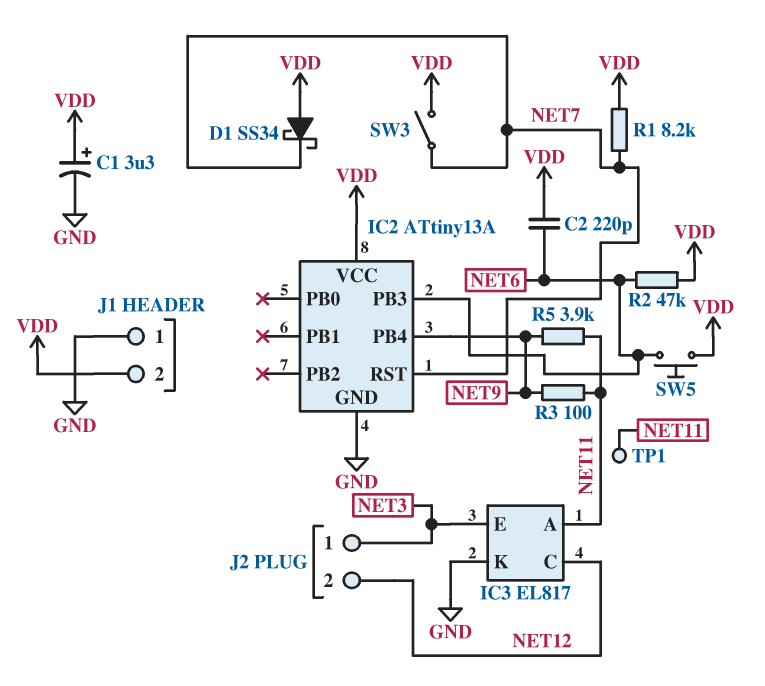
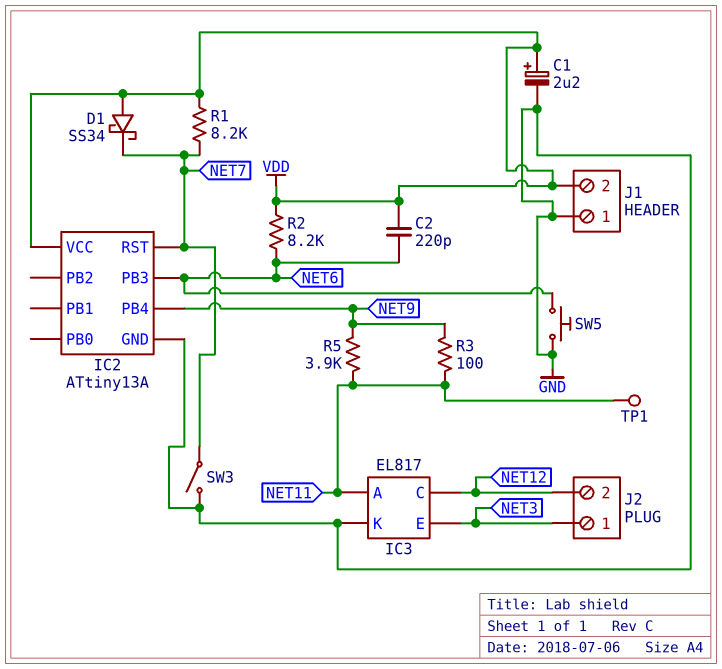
C1: 3.3uF (plus VDD, minus GND) -> 2.2uF (plus VDD, minus GND)
R2: 47k (NET6, VDD) -> 8.2k (NET6, VDD)
SW3: switch (NET7, VDD) -> switch (GND, NET7)
SW5: button (NET6, VDD) -> button (GND, NET6)

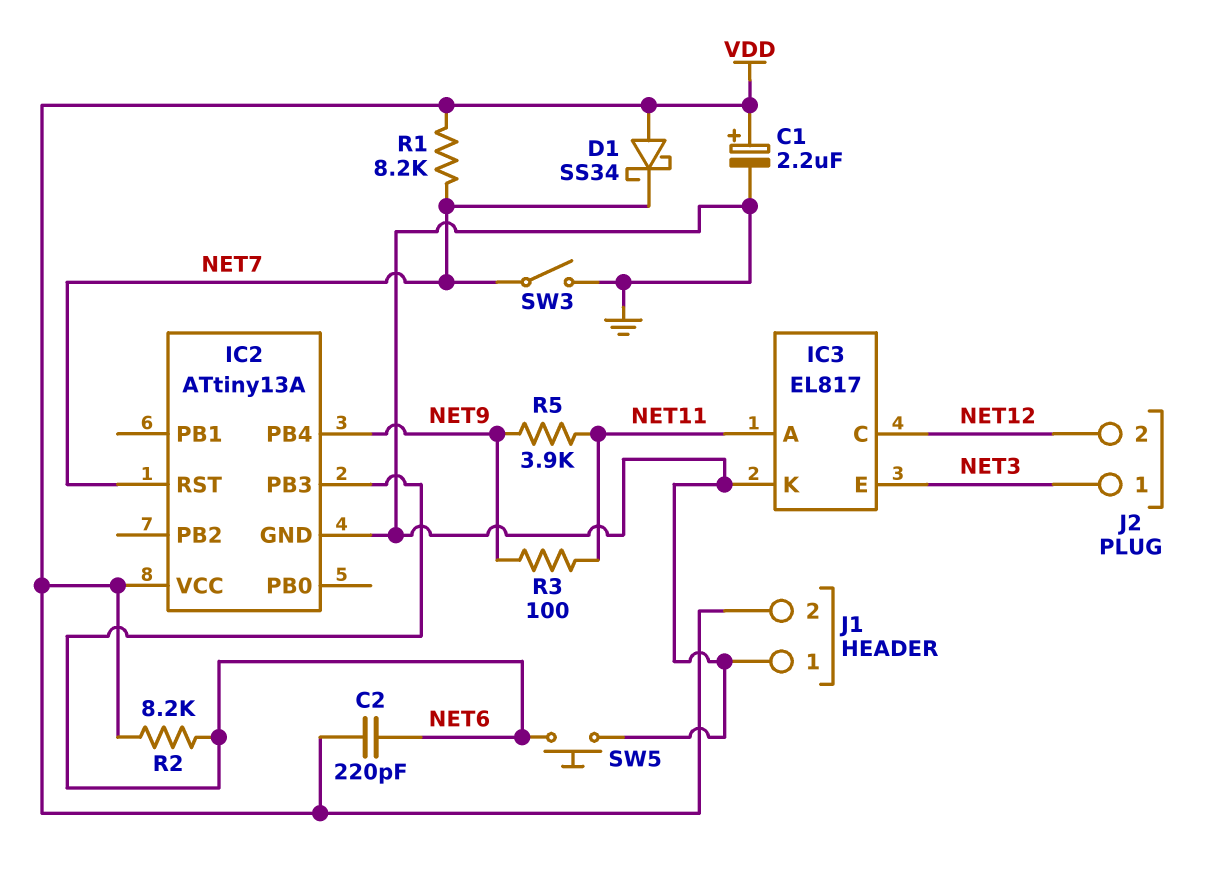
TP1: test point (NET11) -> none

